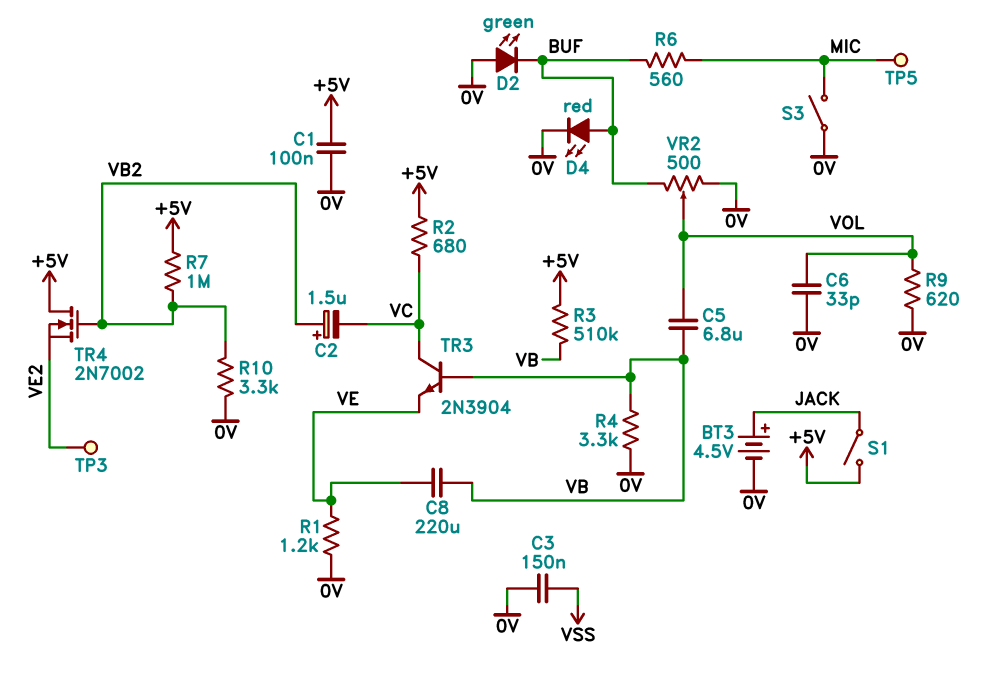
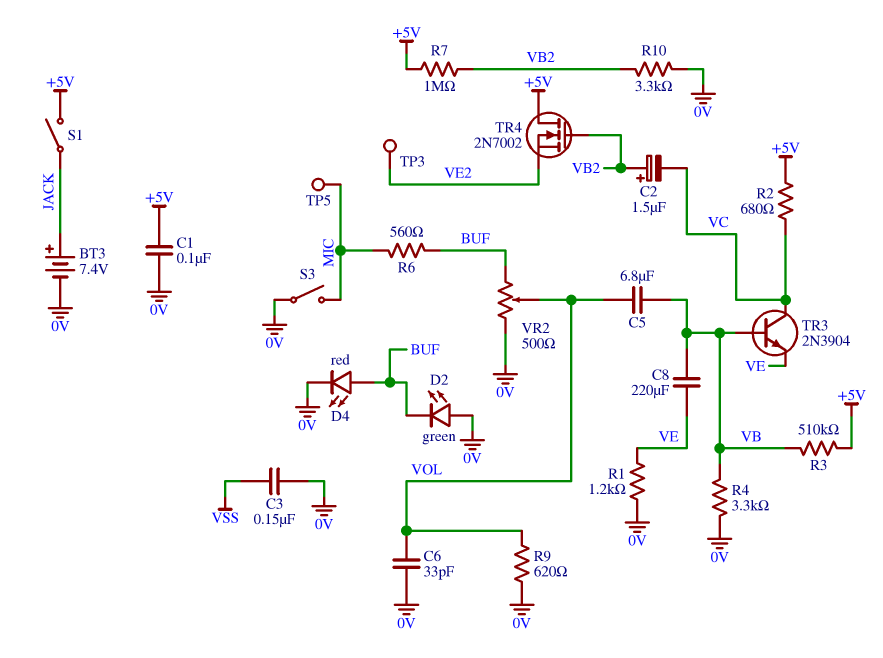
BT3: 4.5V (plus JACK, minus 0V) -> 7.4V (plus JACK, minus 0V)

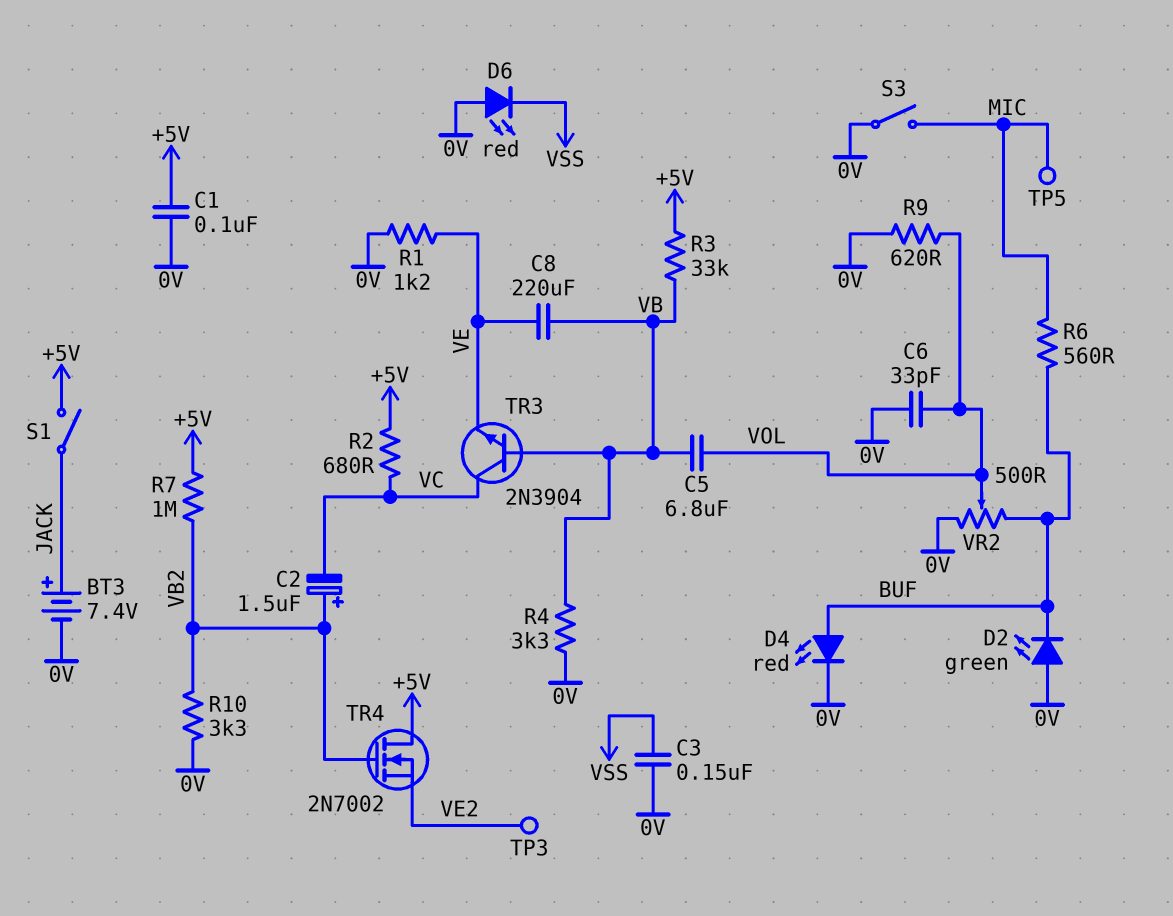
D6: none -> LED red (A 0V, K VSS)
R3: 510k (+5V, VB) -> 33k (+5V, VB)

